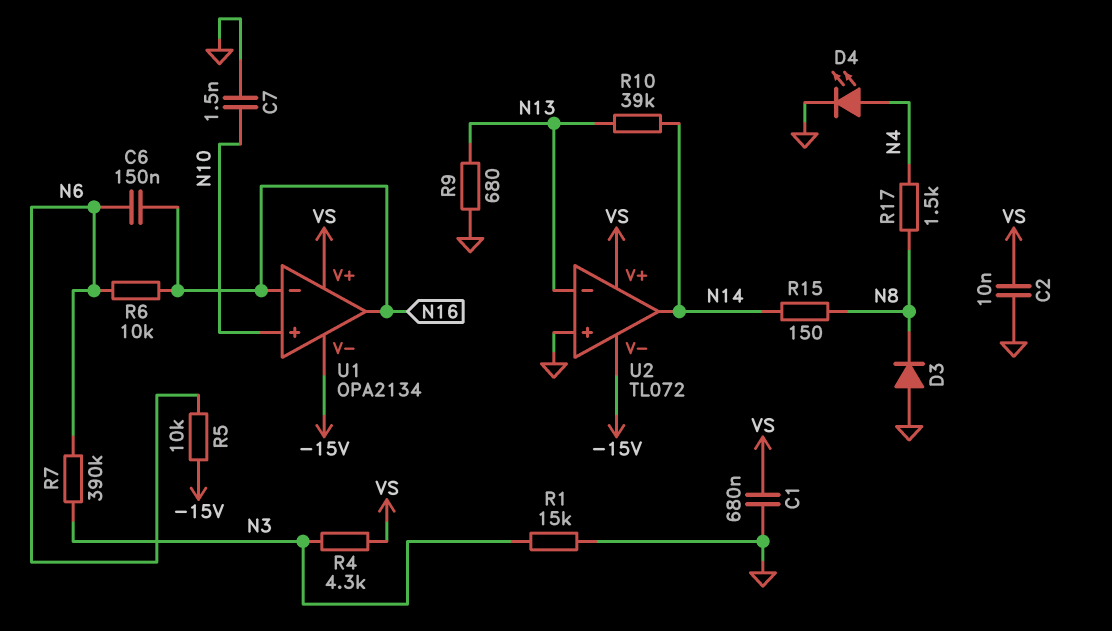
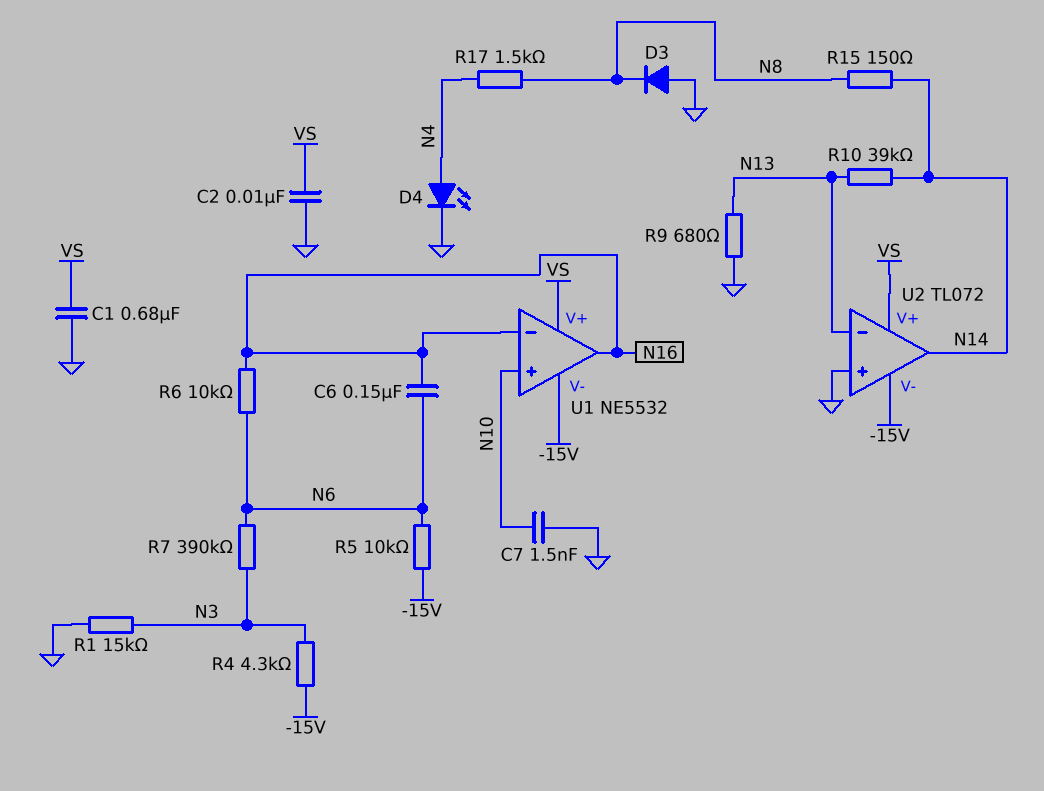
R4: 4.3k (N3, VS) -> 4.3k (-15V, N3)
U1: OPA2134 -> NE5532

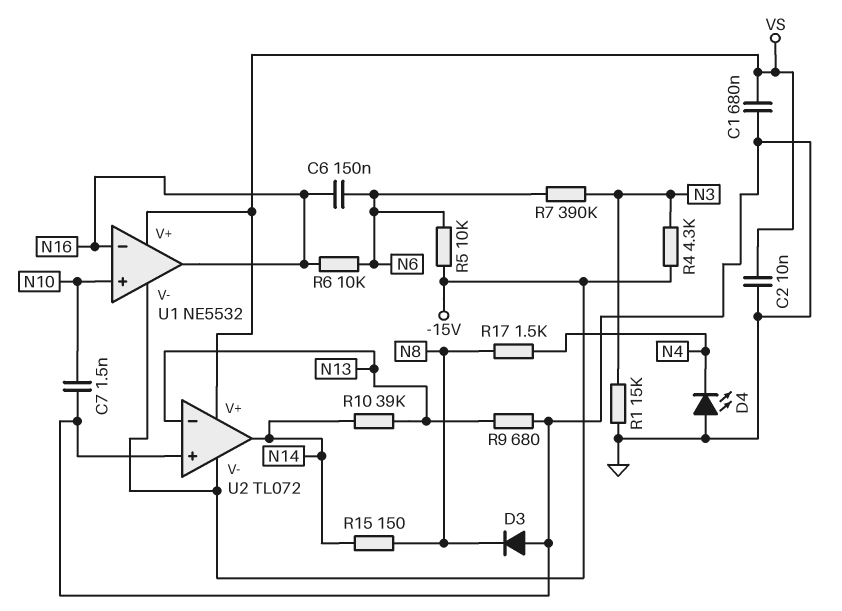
D4: LED (A N4, K GND) -> LED (A GND, K N4)

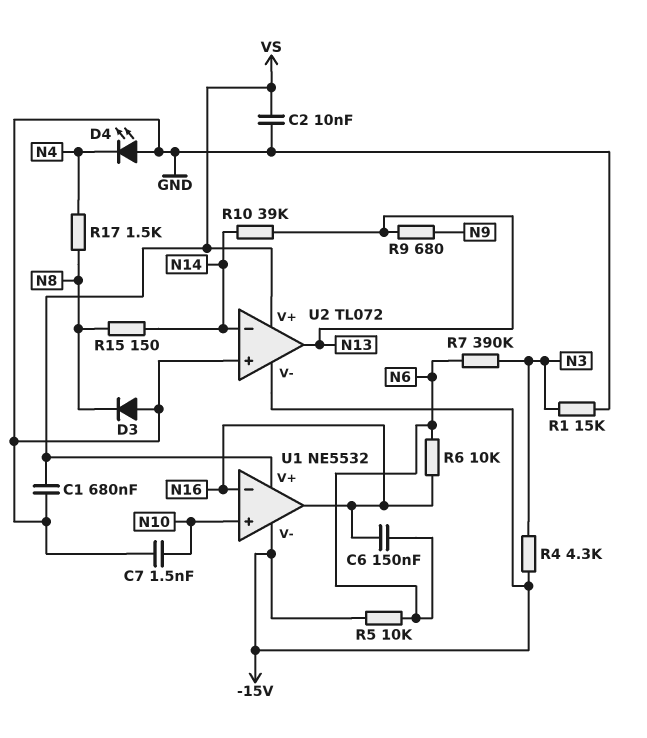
R9: 680 (GND, N13) -> 680 (N9, N13)
U2 pin in-: N13 -> N14
U2 pin out: N14 -> N13

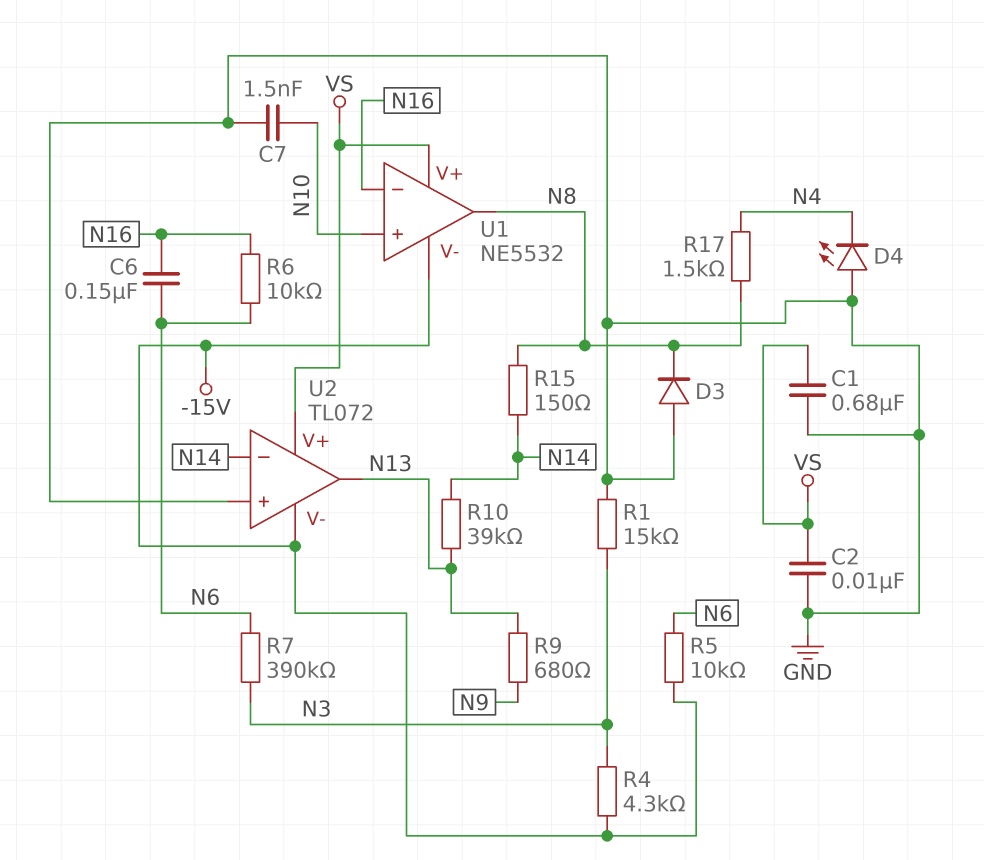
U1 pin out: N16 -> N8

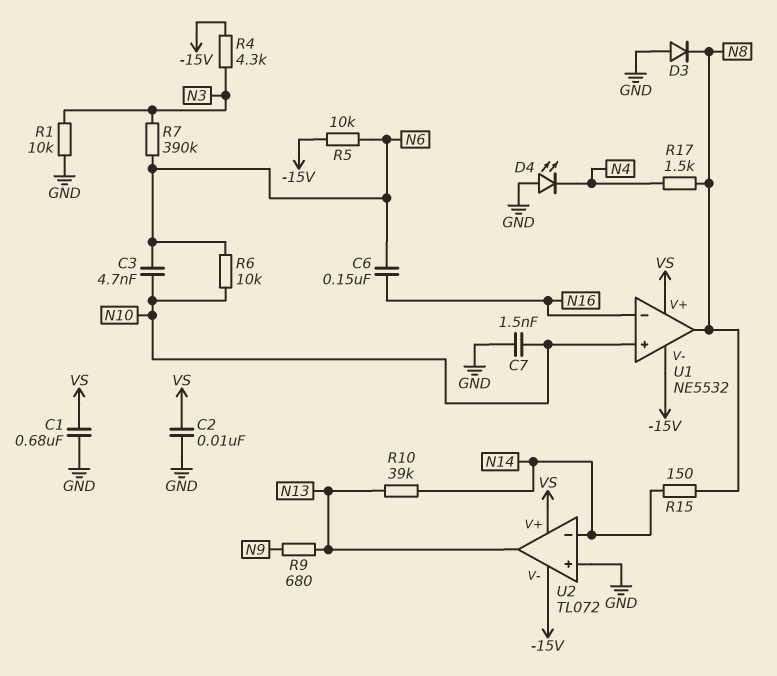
C3: none -> 4.7nF (N6, N10)
R1: 15k (GND, N3) -> 10k (GND, N3)
R6: 10k (N6, N16) -> 10k (N6, N10)

